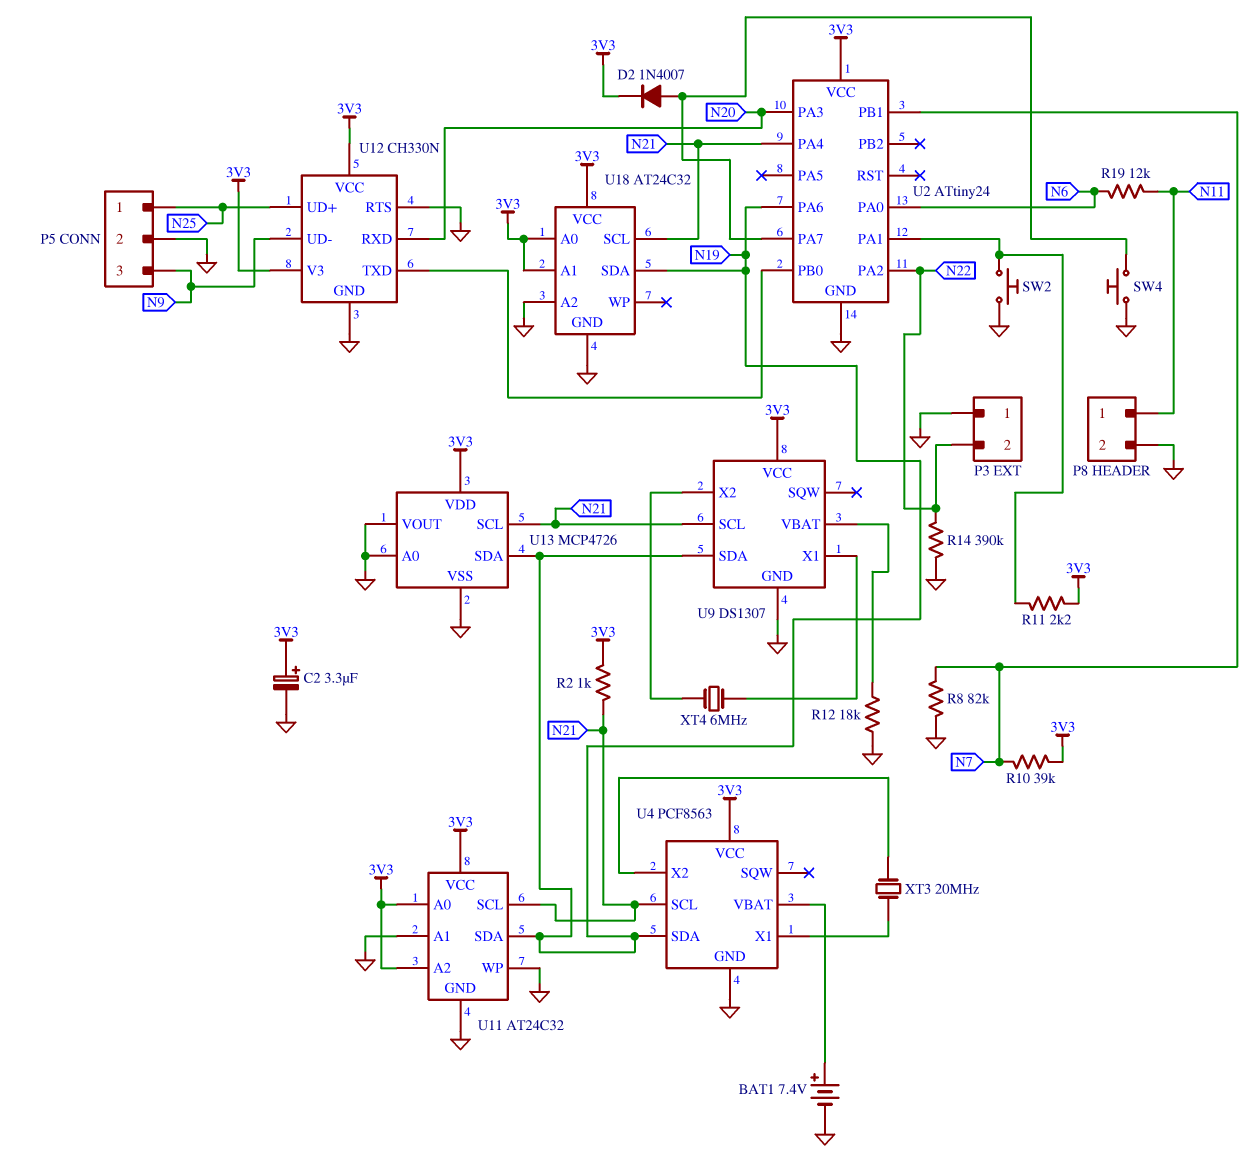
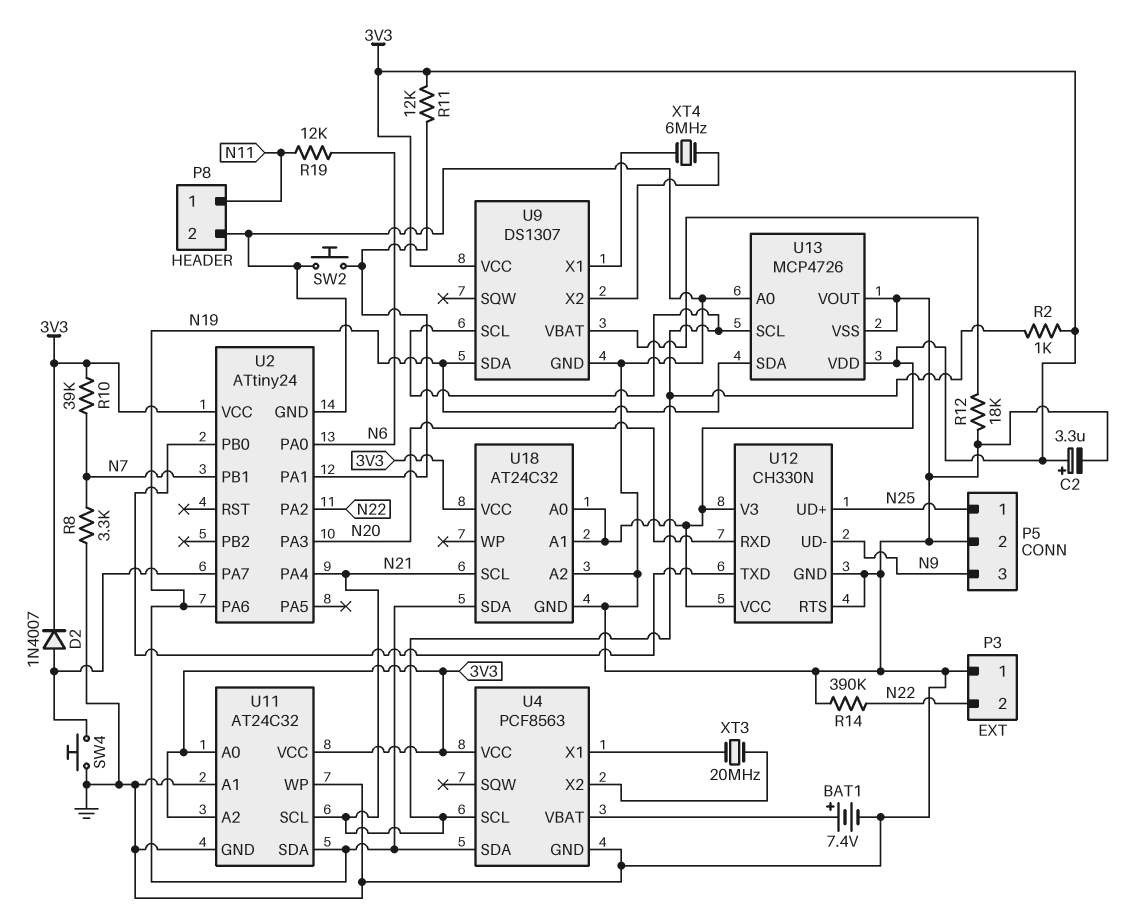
R8: 82k (GND, N7) -> 3.3k (GND, N7)
R11: 2.2k (3V3, U2/PA1) -> 12k (3V3, U2/PA1)

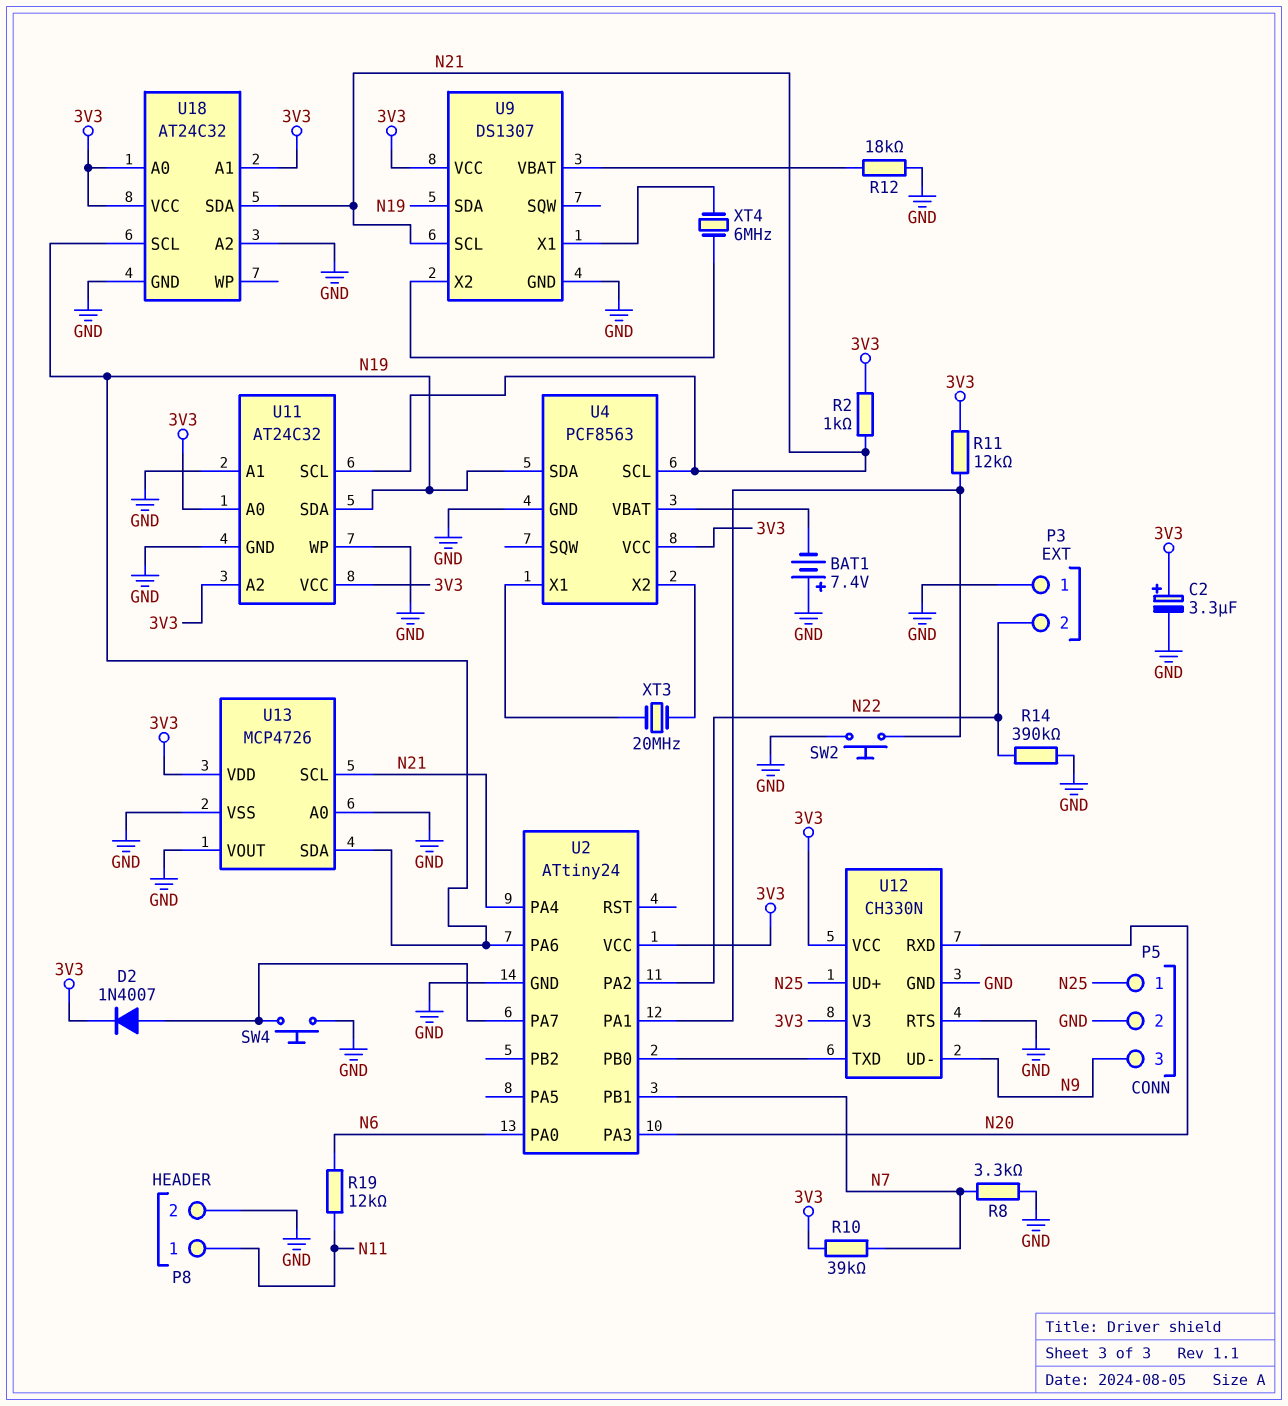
BAT1: 7.4V (plus U4/VBAT, minus GND) -> 7.4V (plus GND, minus U4/VBAT)
U18 pin SCL: N21 -> N19
U18 pin SDA: N19 -> N21

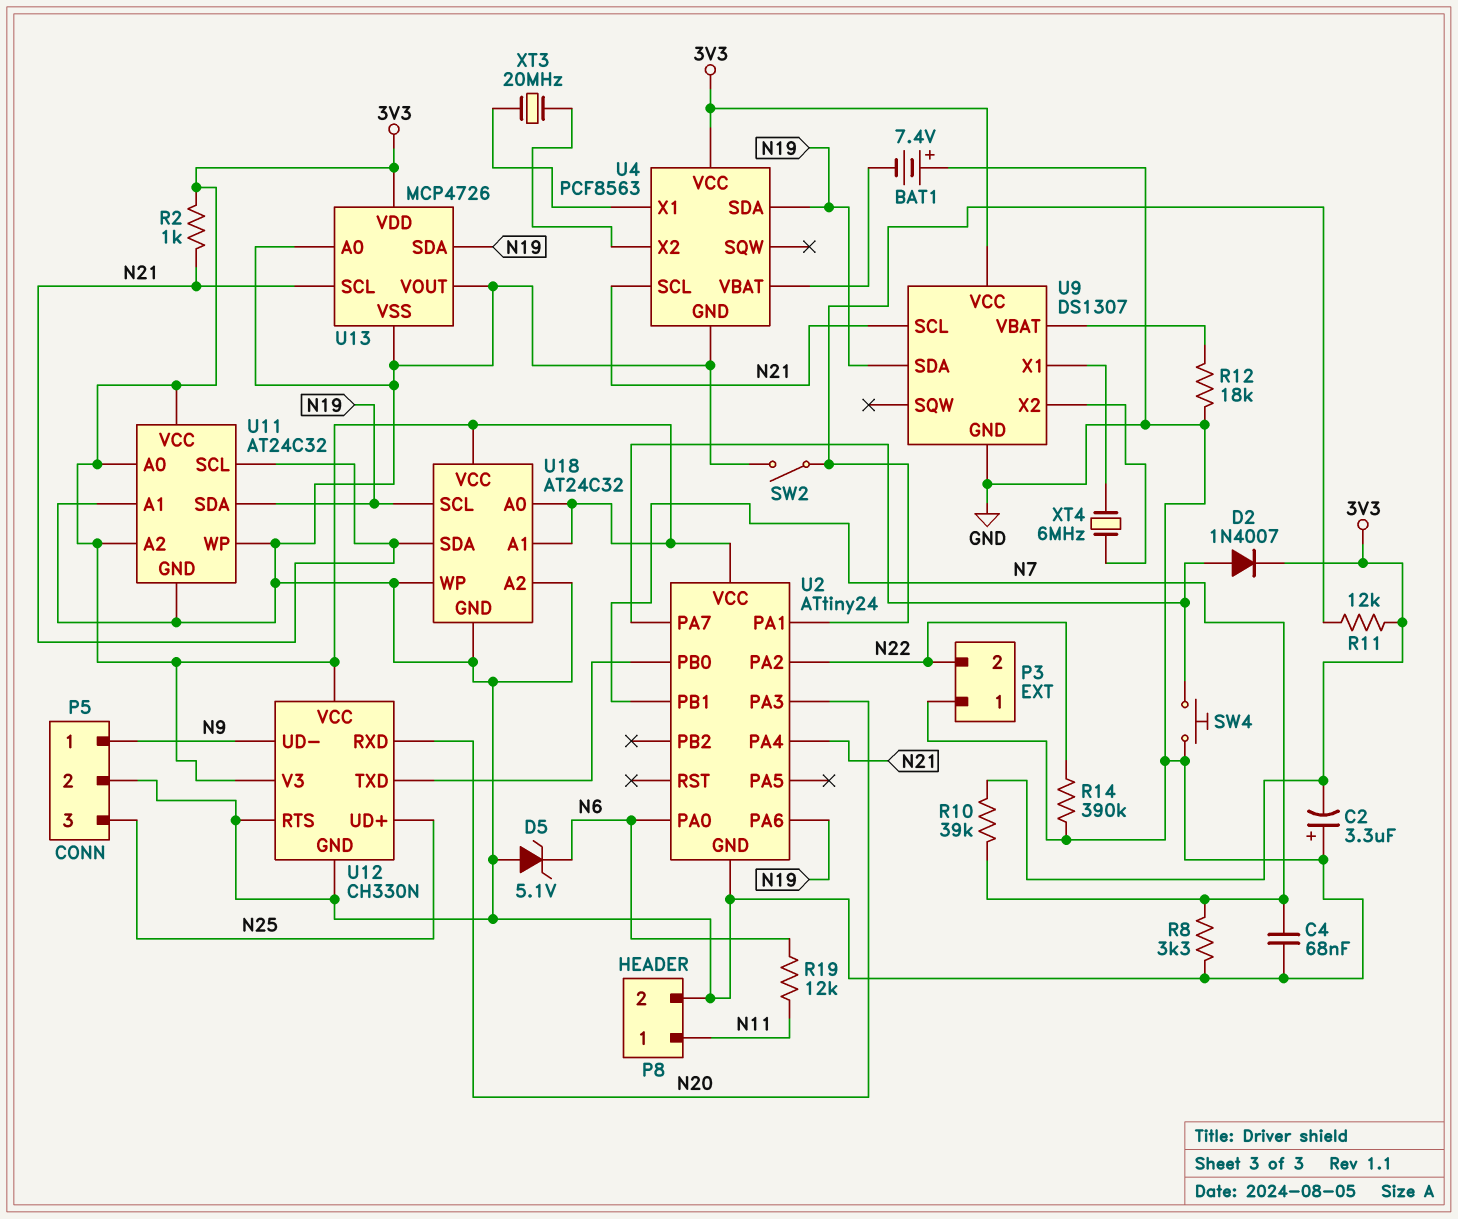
C2: 3.3uF (plus 3V3, minus GND) -> 3.3uF (plus GND, minus 3V3)
C4: none -> 68nF (GND, N7)
D5: none -> zener 5.1V (A GND, K N6)
P5 pin 1: N25 -> N9
P5 pin 3: N9 -> N25
SW2: button (GND, U2/PA1) -> switch (GND, U2/PA1)
U18 pin WP: none -> GND

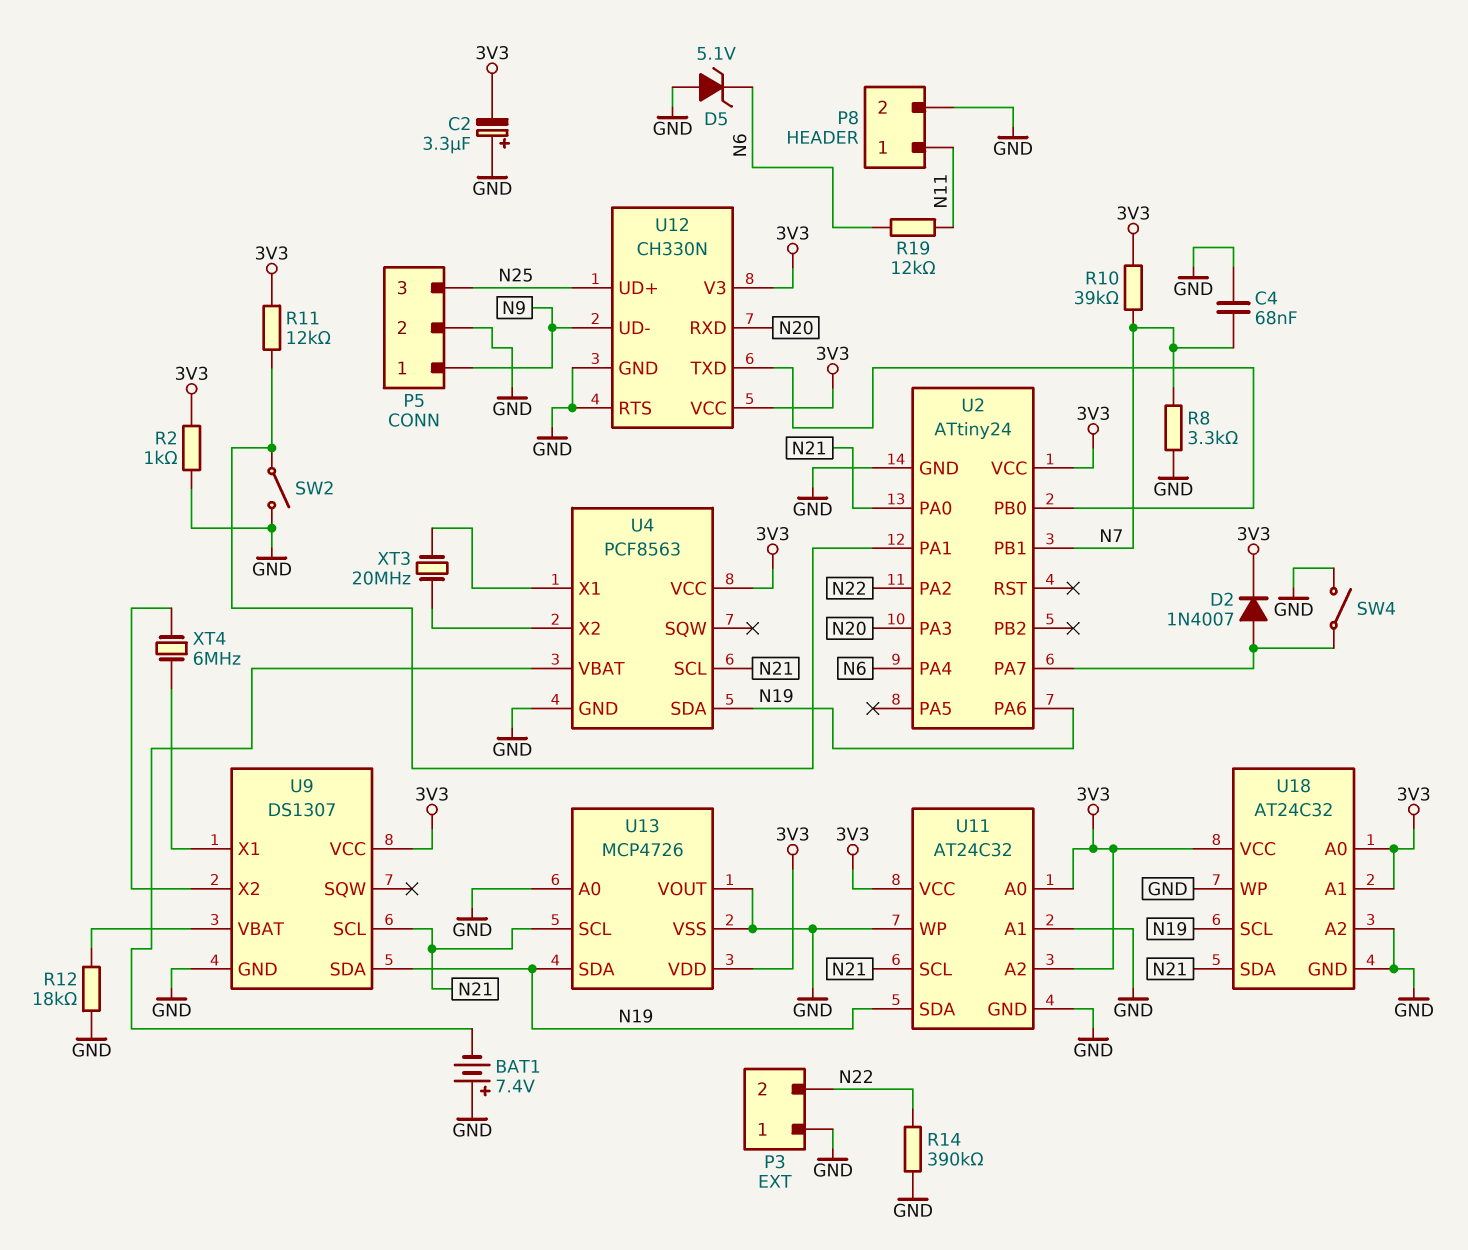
R2: 1k (3V3, N21) -> 1k (3V3, GND)
SW4: button (GND, U2/PA7) -> switch (GND, U2/PA7)
U2 pin PA0: N6 -> N21
U2 pin PA4: N21 -> N6

